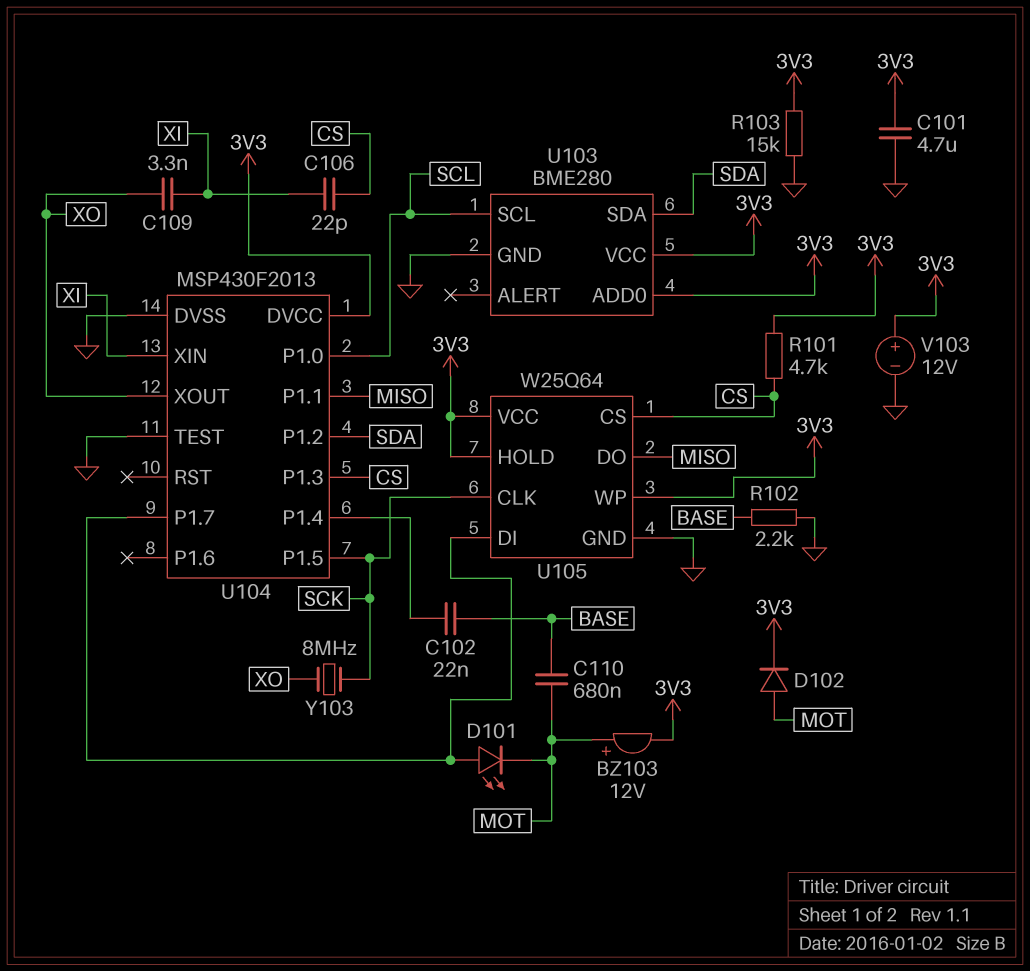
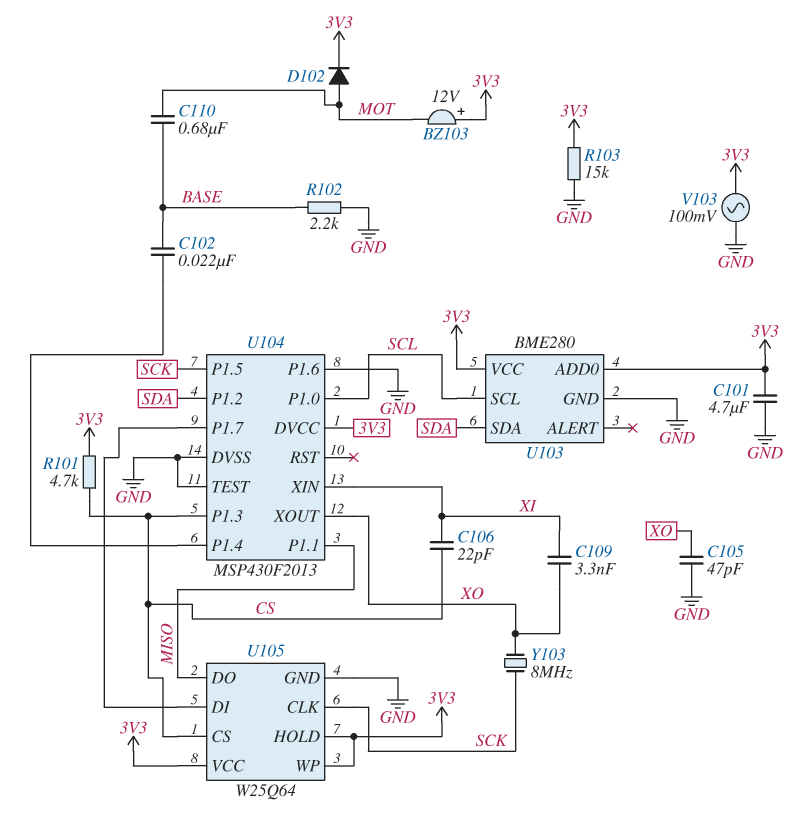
BZ103: buzzer 12V (plus MOT, minus 3V3) -> buzzer 12V (plus 3V3, minus MOT)
C105: none -> 47pF (GND, XO)
D101: LED (A U104/P1.7, K MOT) -> none
U104 pin P1.6: none -> GND
V103: 12V (plus 3V3, minus GND) -> AC 100mV (3V3, GND)

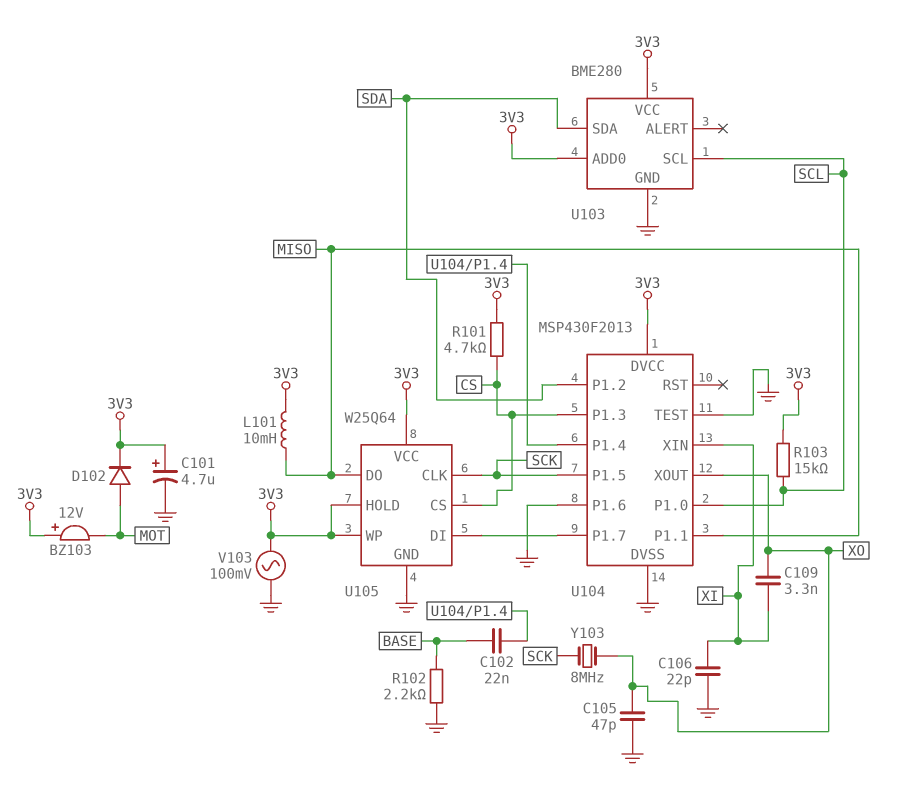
C101: 4.7uF (3V3, GND) -> 4.7uF (plus 3V3, minus GND)
C106: 22pF (CS, XI) -> 22pF (GND, XI)
C110: 680nF (BASE, MOT) -> none
L101: none -> 10mH (3V3, MISO)
R103: 15k (3V3, GND) -> 15k (3V3, SCL)

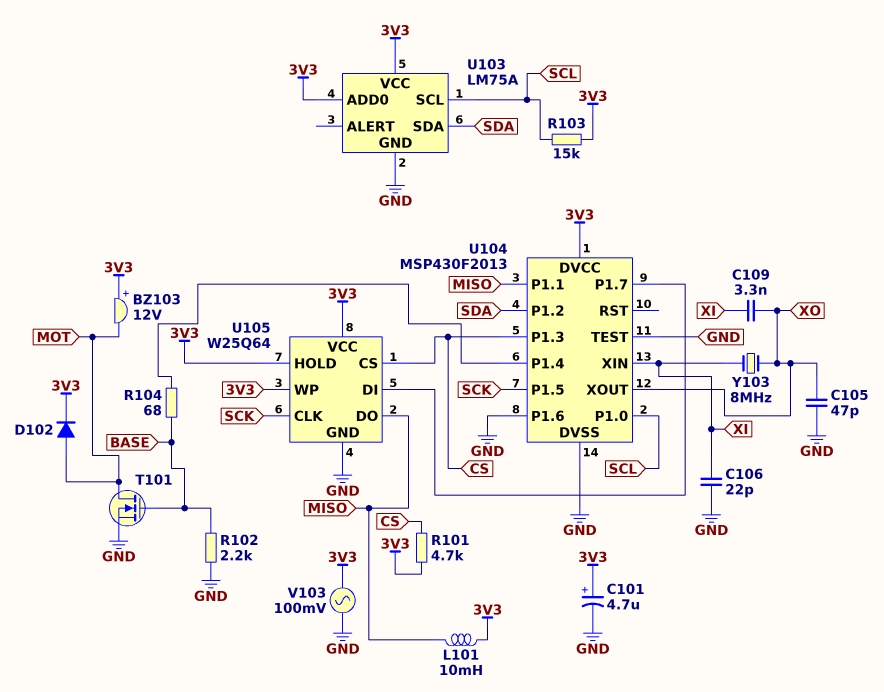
C102: 22nF (BASE, U104/P1.4) -> none
R104: none -> 68 (BASE, U104/P1.4)
T101: none -> NMOS (G BASE, D MOT, S GND)
U103: BME280 -> LM75A
Y103: 8MHz (SCK, XO) -> 8MHz (XI, XO)

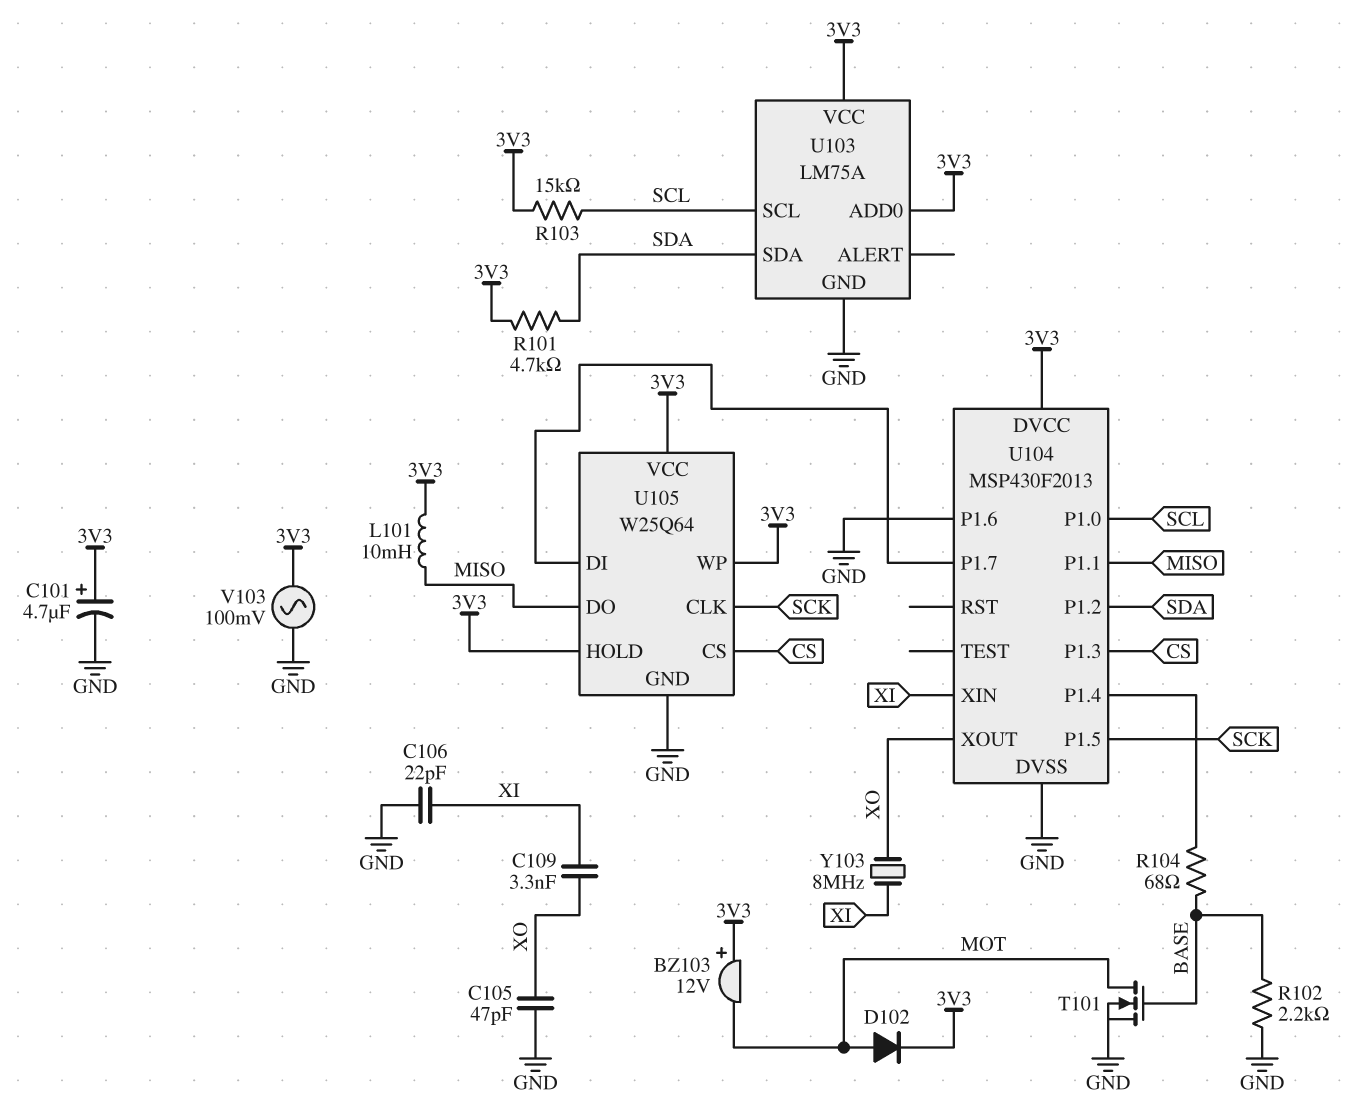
R101: 4.7k (3V3, CS) -> 4.7k (3V3, SDA)
U104 pin TEST: GND -> none

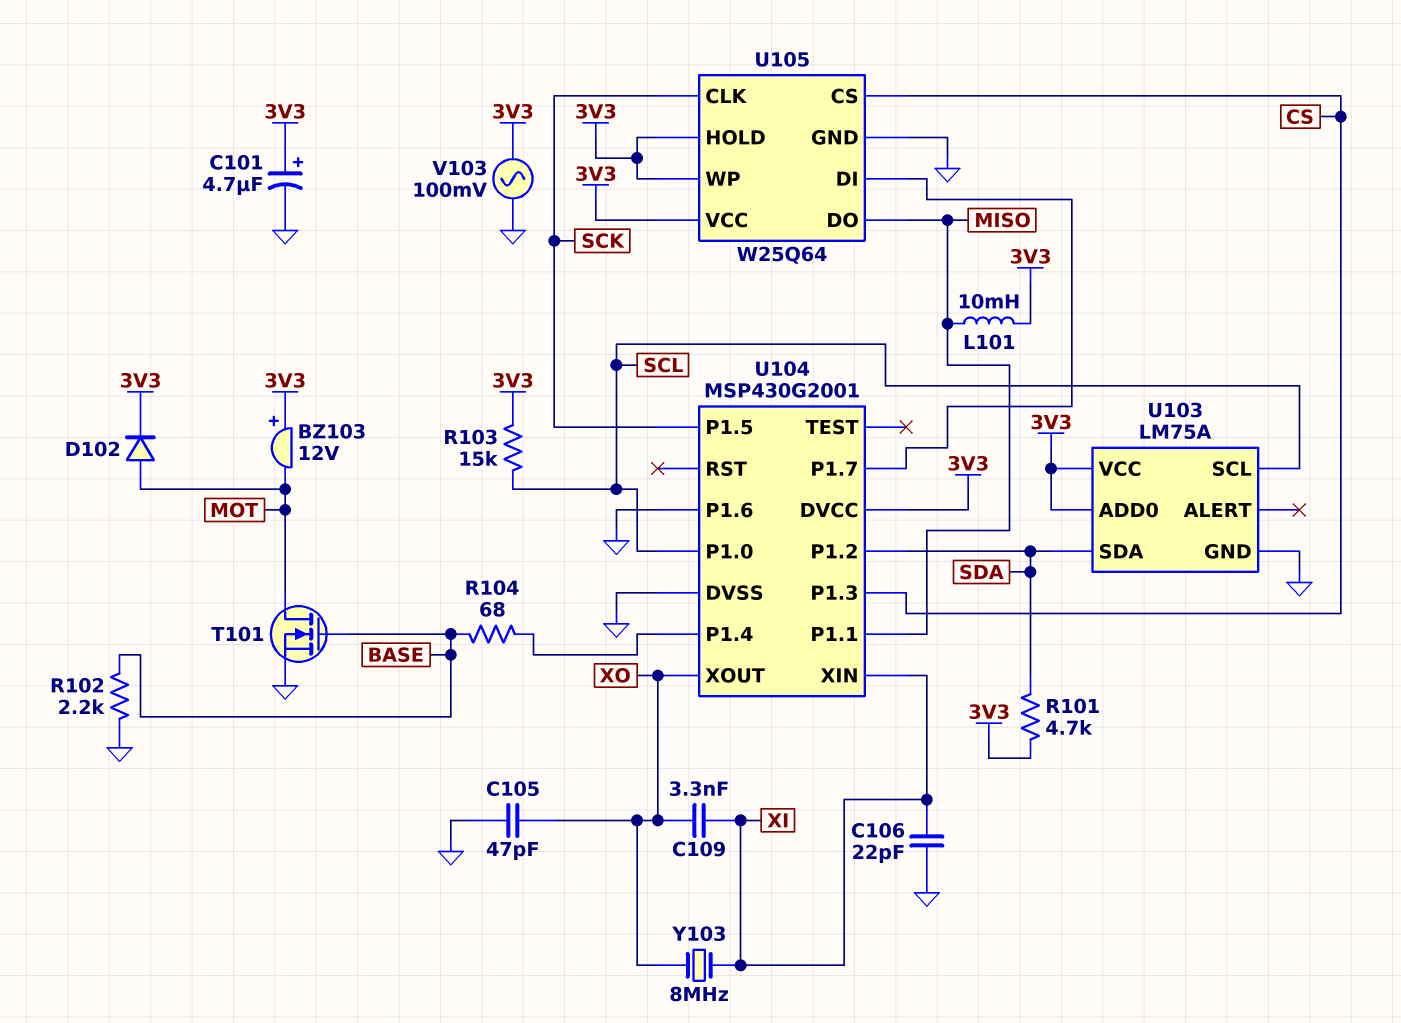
U104: MSP430F2013 -> MSP430G2001

